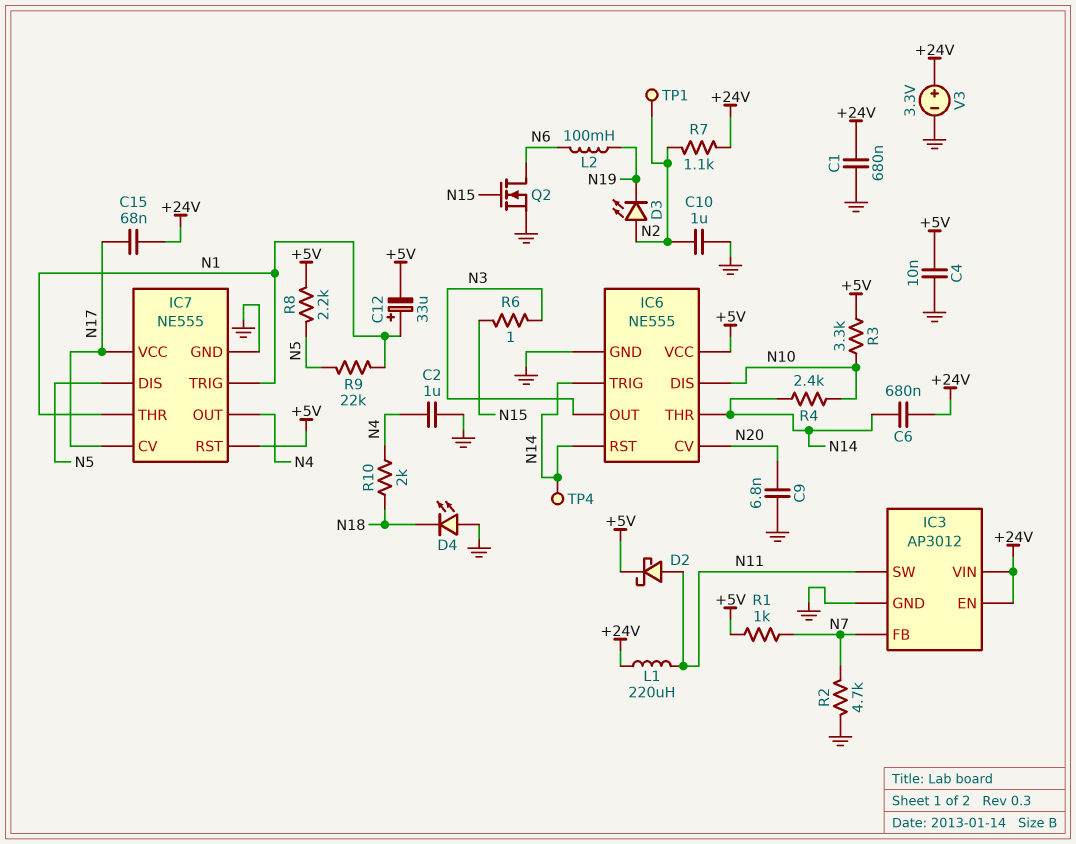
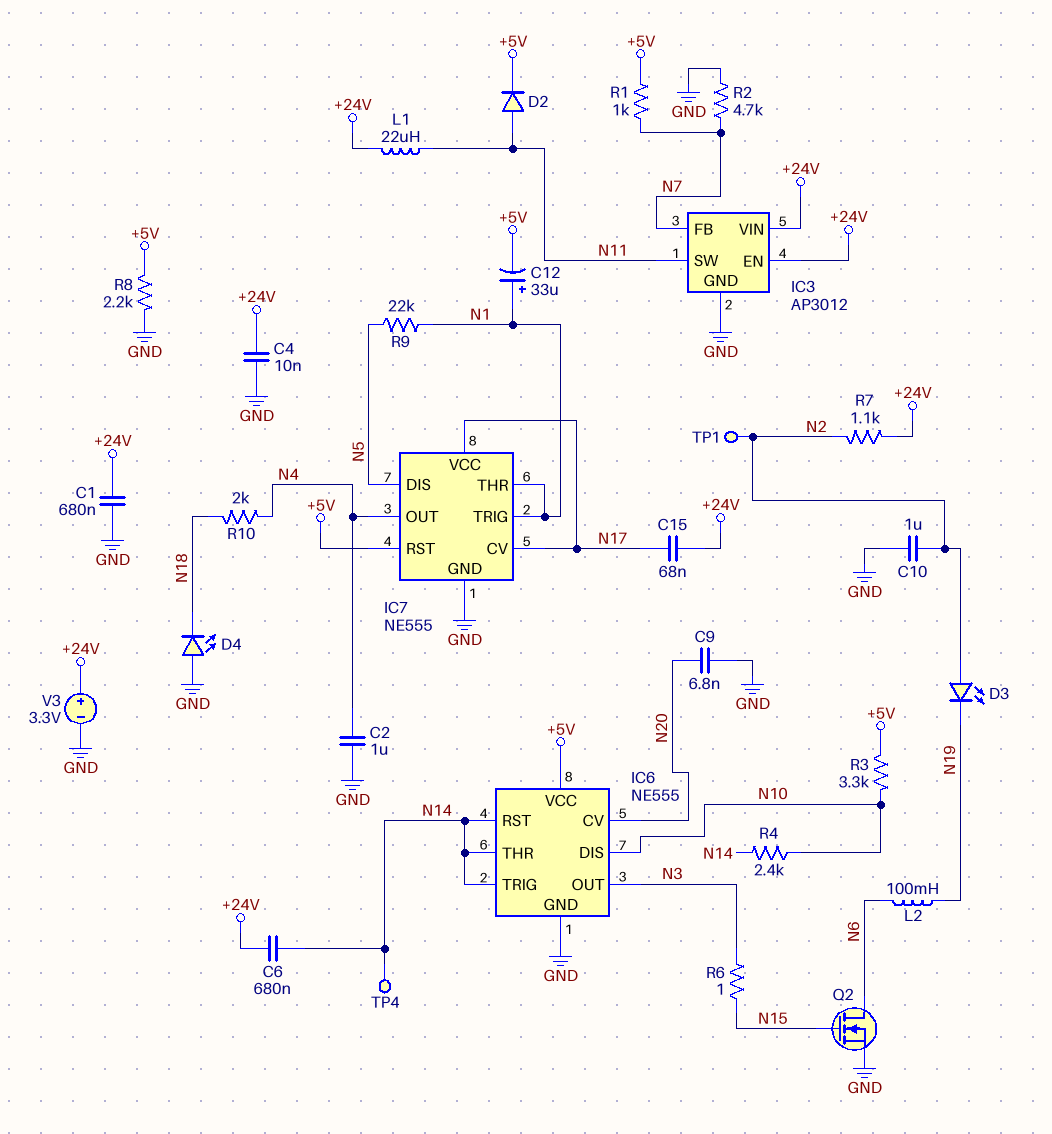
C4: 10nF (+5V, GND) -> 10nF (+24V, GND)
D2: schottky (A N11, K +5V) -> diode (A N11, K +5V)
L1: 220uH (+24V, N11) -> 22uH (+24V, N11)
R8: 2.2k (+5V, N5) -> 2.2k (+5V, GND)

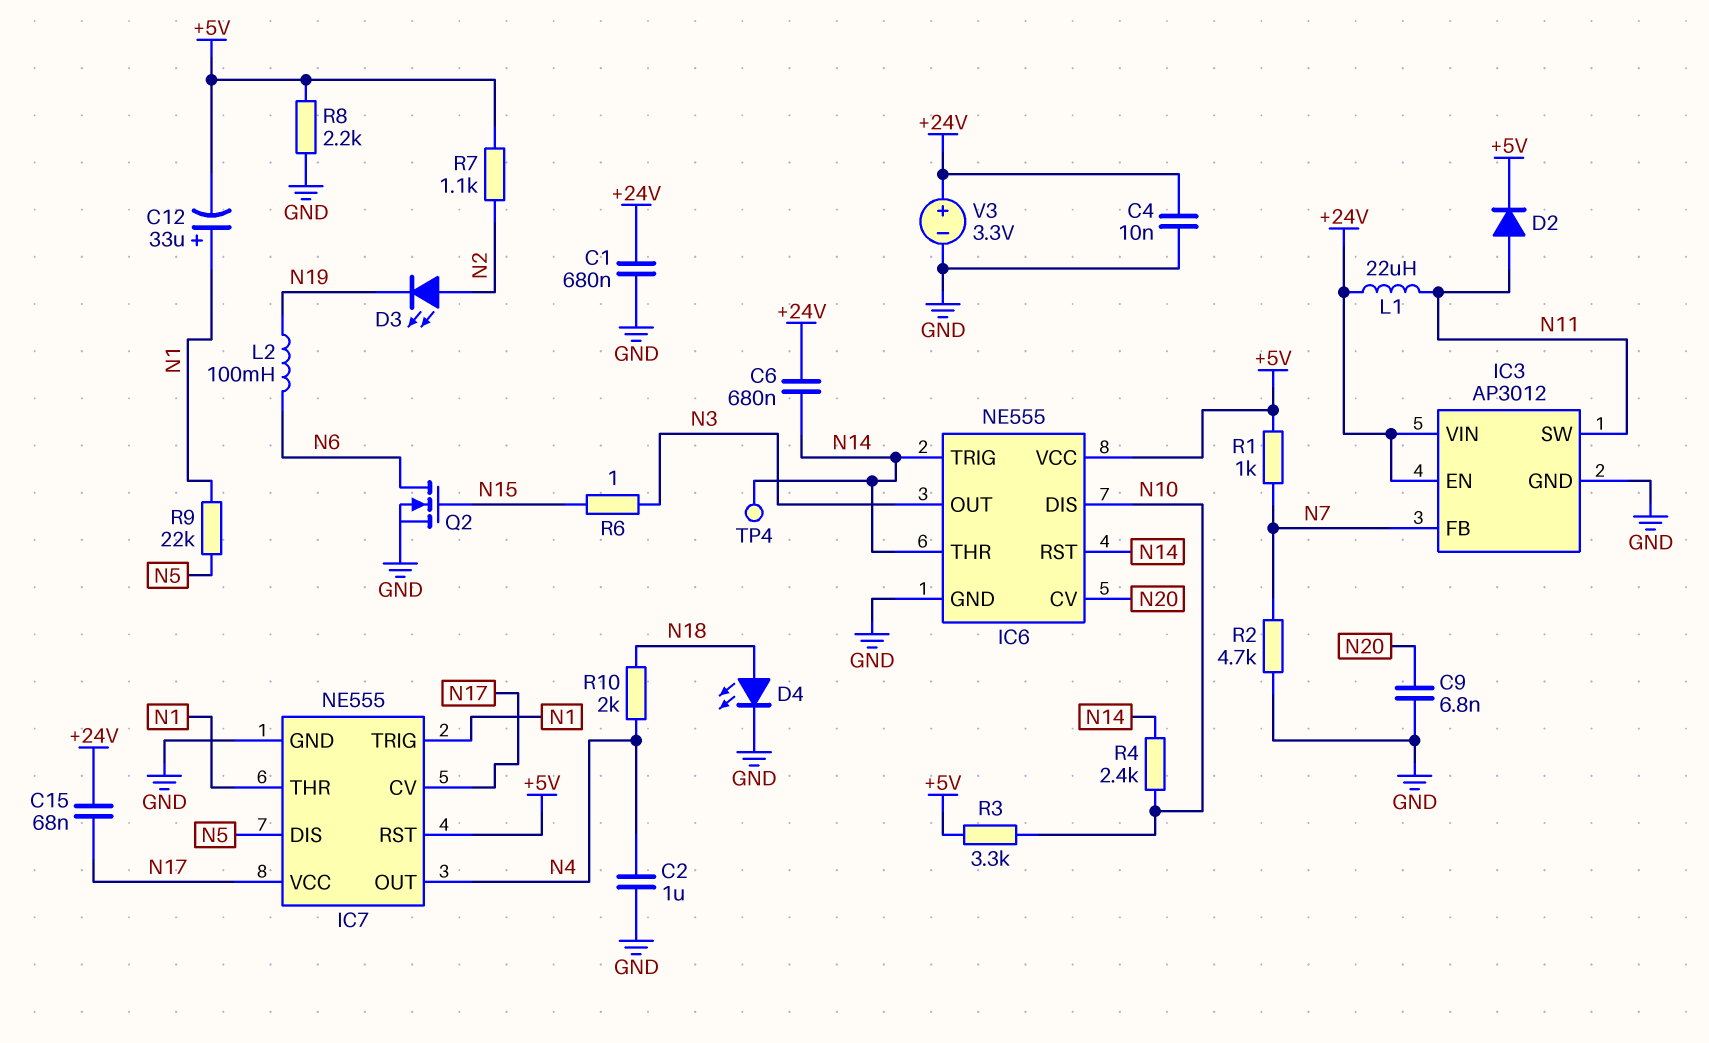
C10: 1uF (GND, N2) -> none
D4: LED (A GND, K N18) -> LED (A N18, K GND)
R7: 1.1k (+24V, N2) -> 1.1k (+5V, N2)
TP1: test point (N2) -> none

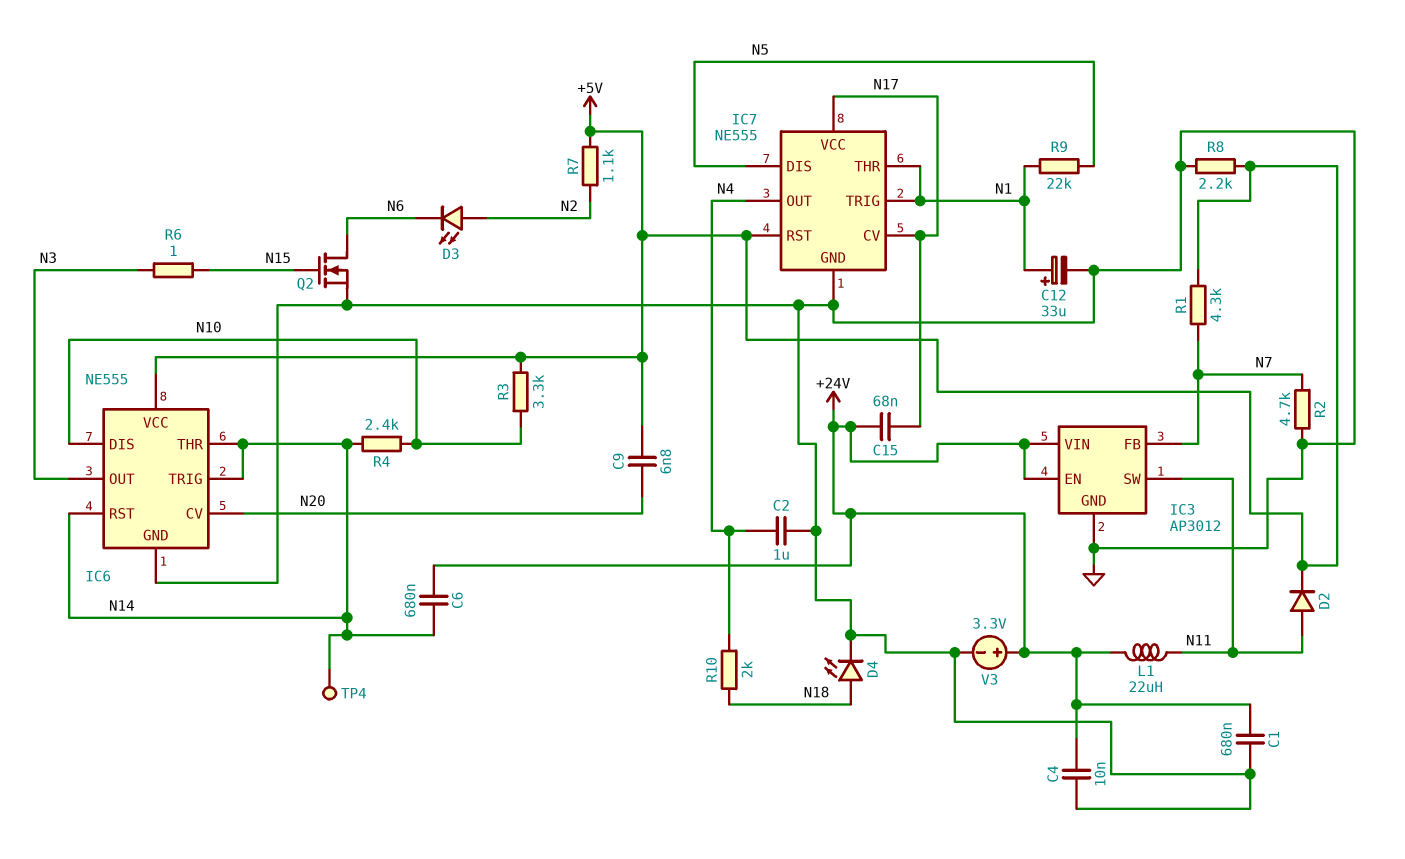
C9: 6.8nF (GND, N20) -> 6.8nF (+5V, N20)
C12: 33uF (plus N1, minus +5V) -> 33uF (plus N1, minus GND)
D3: LED (A N2, K N19) -> LED (A N2, K N6)
L2: 100mH (N6, N19) -> none
R1: 1k (+5V, N7) -> 4.3k (+5V, N7)

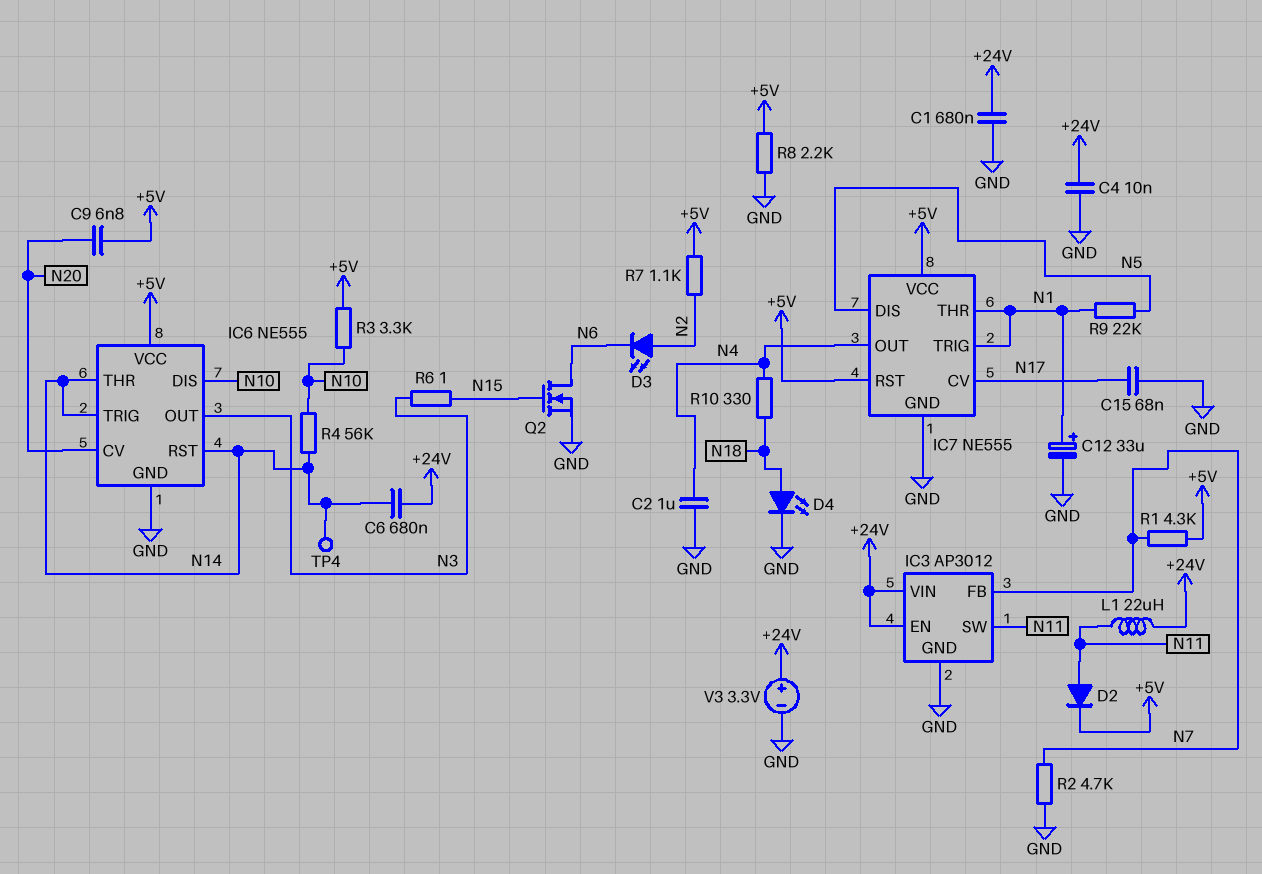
C15: 68nF (+24V, N17) -> 68nF (GND, N17)
IC7 pin VCC: N17 -> +5V
R4: 2.4k (N10, N14) -> 56k (N10, N14)
R10: 2k (N4, N18) -> 330 (N4, N18)

